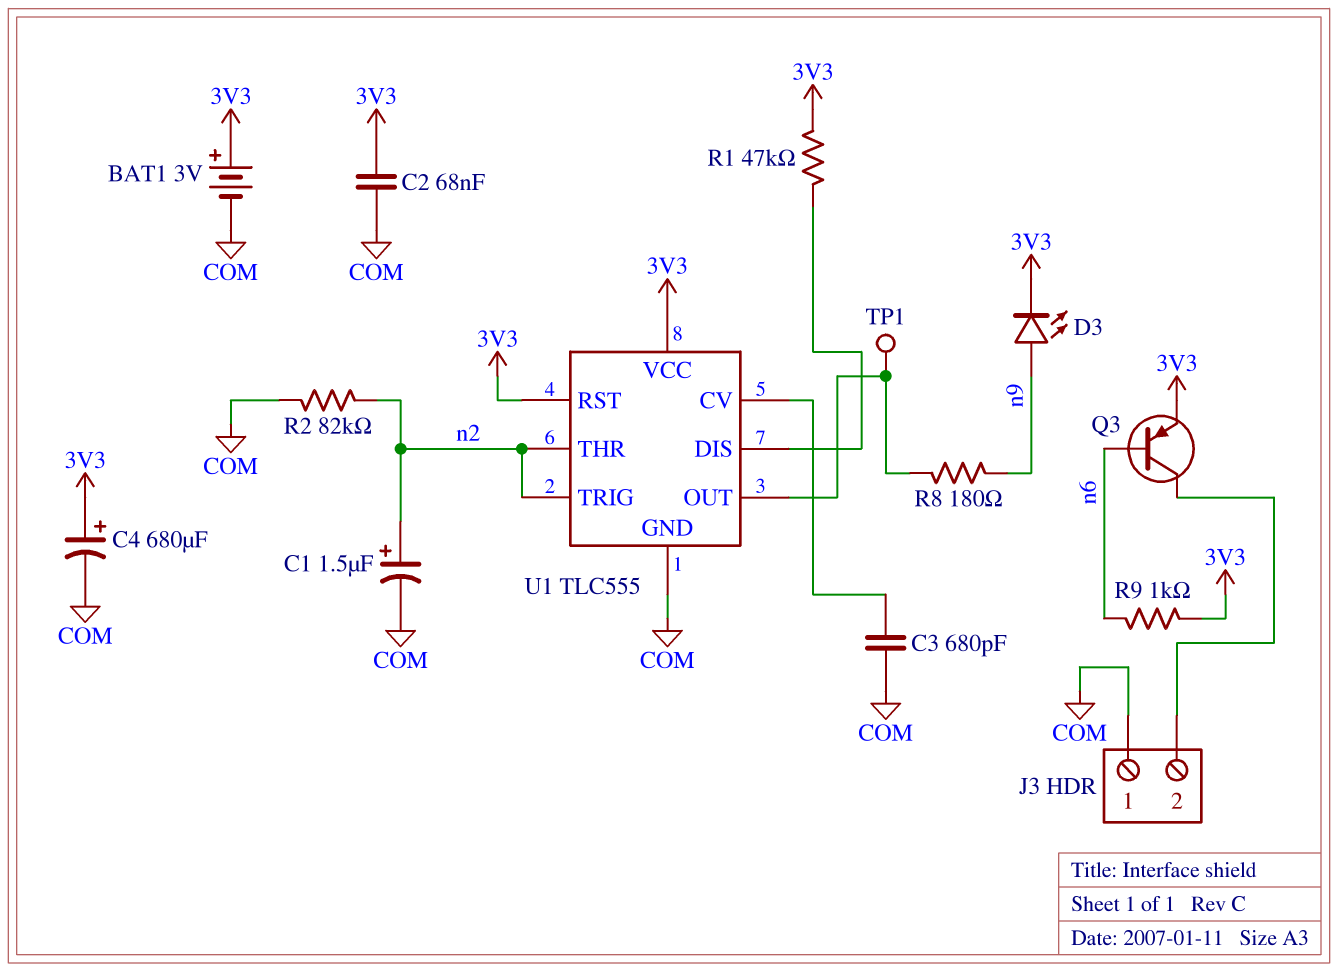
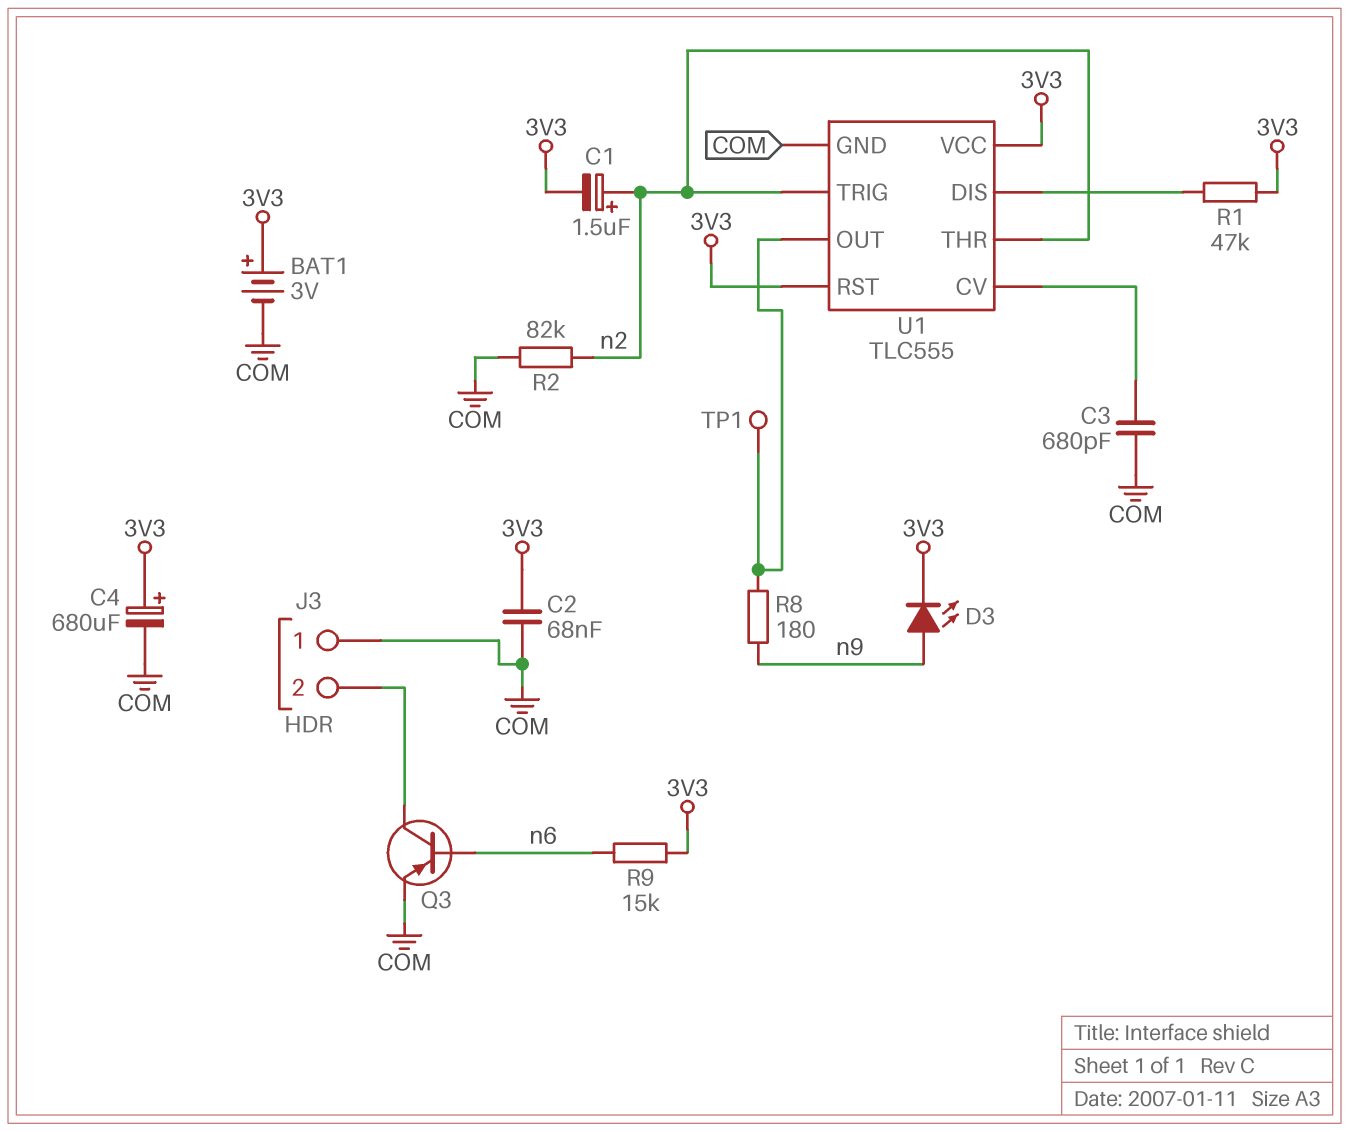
C1: 1.5uF (plus n2, minus COM) -> 1.5uF (plus n2, minus 3V3)
Q3: PNP (B n6, C J3/2, E 3V3) -> PNP (B n6, C J3/2, E COM)
R9: 1k (3V3, n6) -> 15k (3V3, n6)

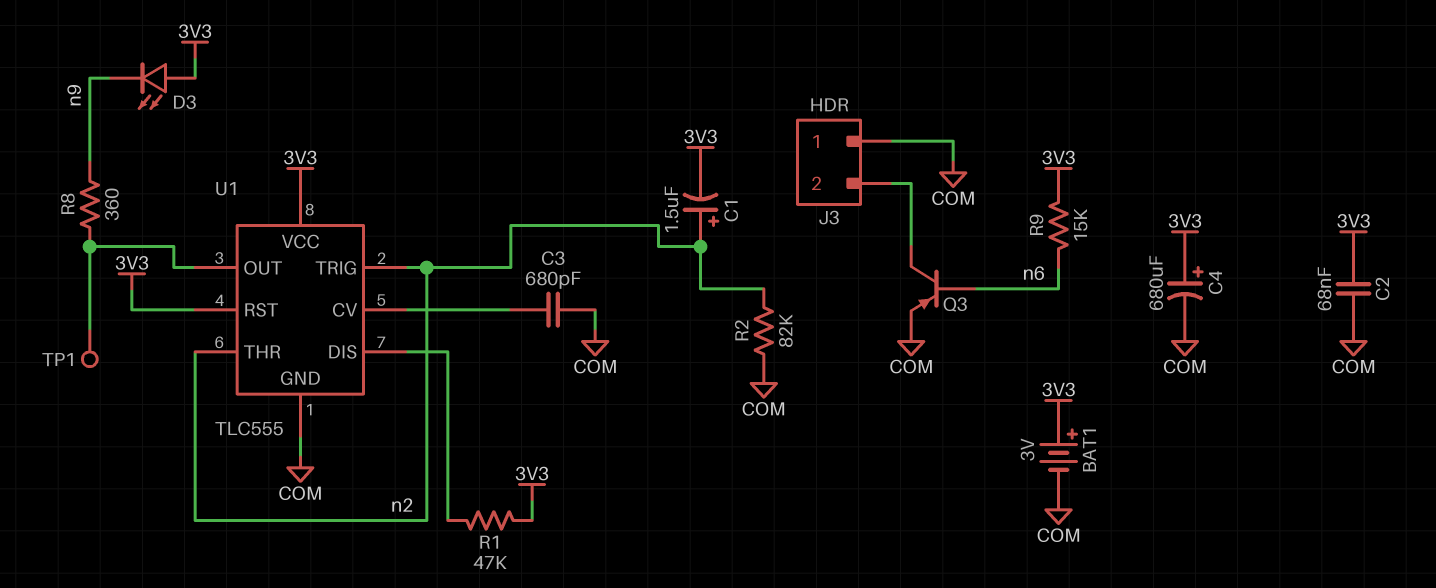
D3: LED (A n9, K 3V3) -> LED (A 3V3, K n9)
R8: 180 (U1/OUT, n9) -> 360 (U1/OUT, n9)

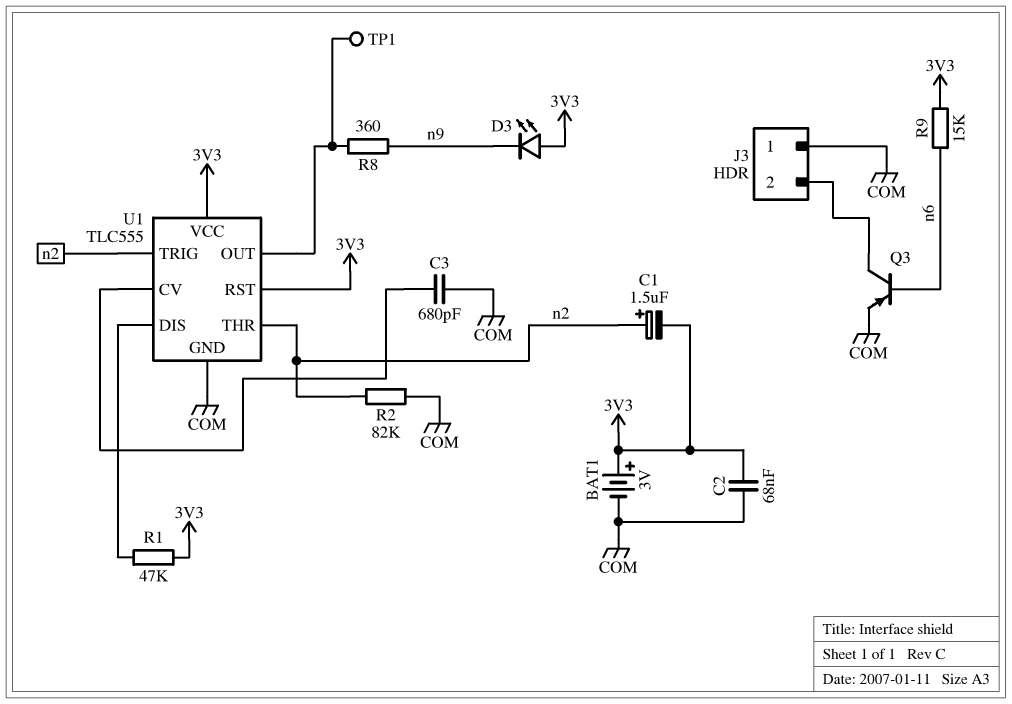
C4: 680uF (plus 3V3, minus COM) -> none

